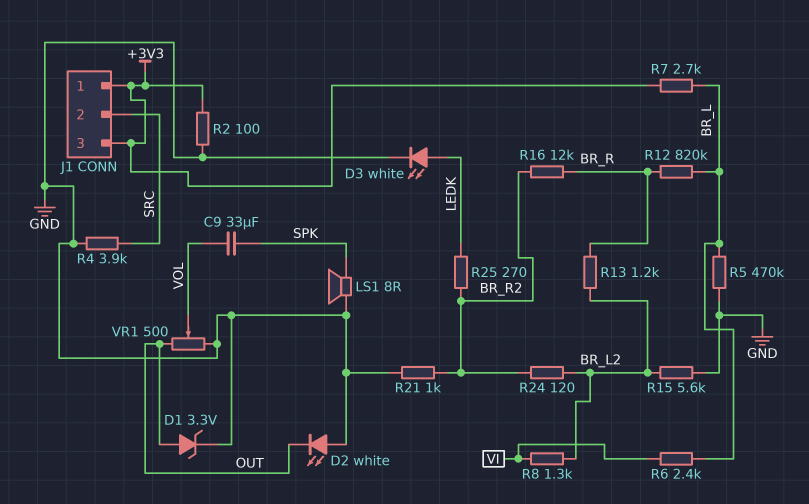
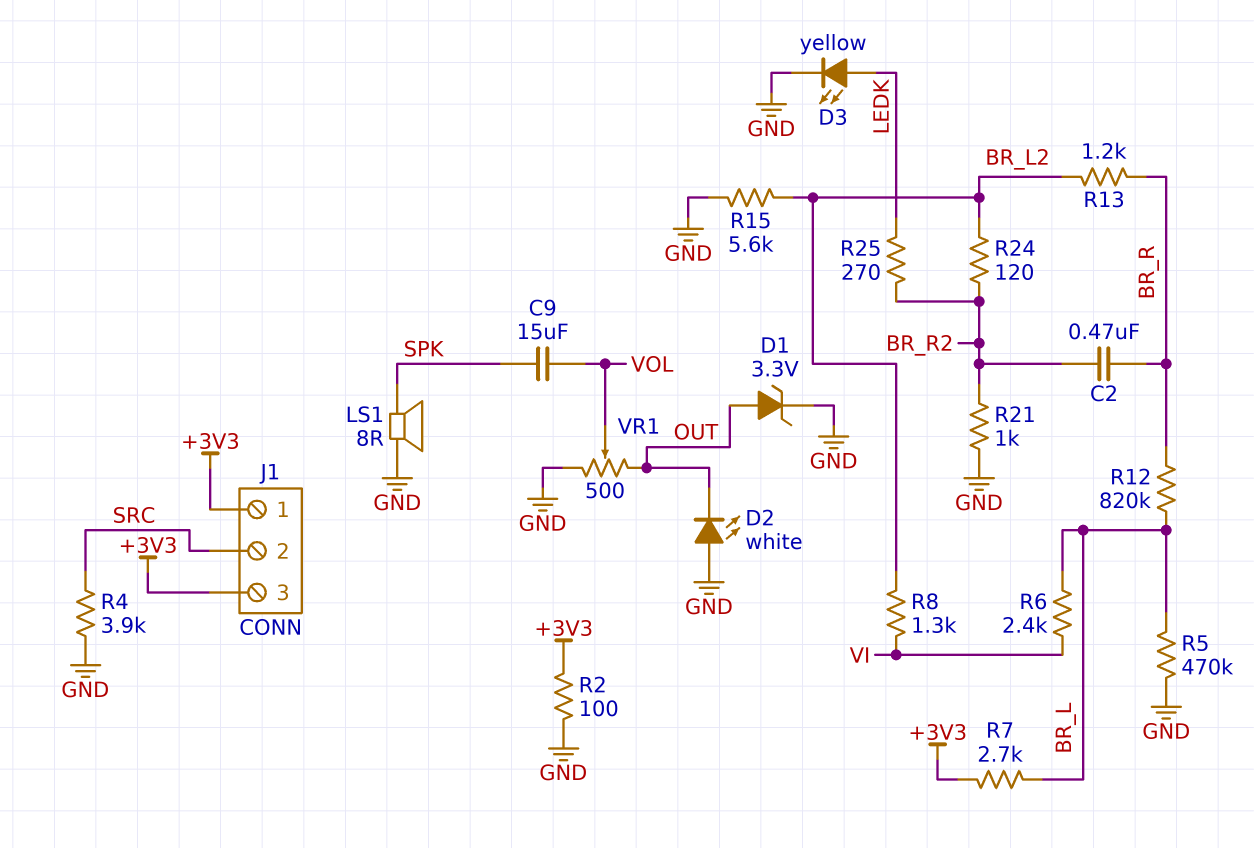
C2: none -> 470nF (BR_R, BR_R2)
C9: 33uF (SPK, VOL) -> 15uF (SPK, VOL)
D3: LED white (A LEDK, K GND) -> LED yellow (A LEDK, K GND)
R16: 12k (BR_R, BR_R2) -> none

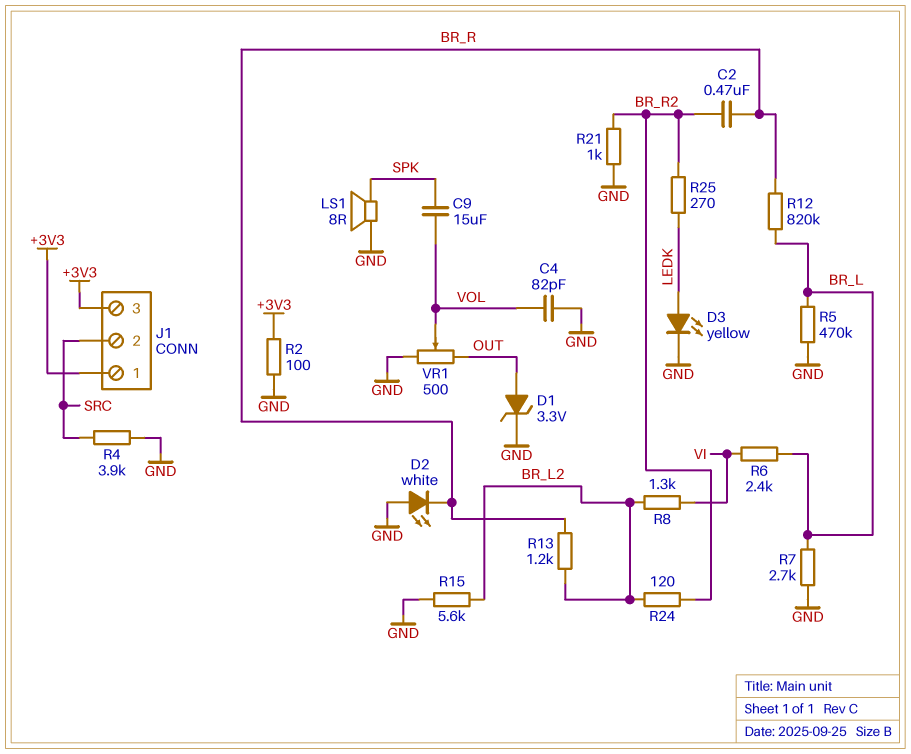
C4: none -> 82pF (GND, VOL)
D2: LED white (A GND, K OUT) -> LED white (A GND, K BR_R)
R7: 2.7k (+3V3, BR_L) -> 2.7k (BR_L, GND)

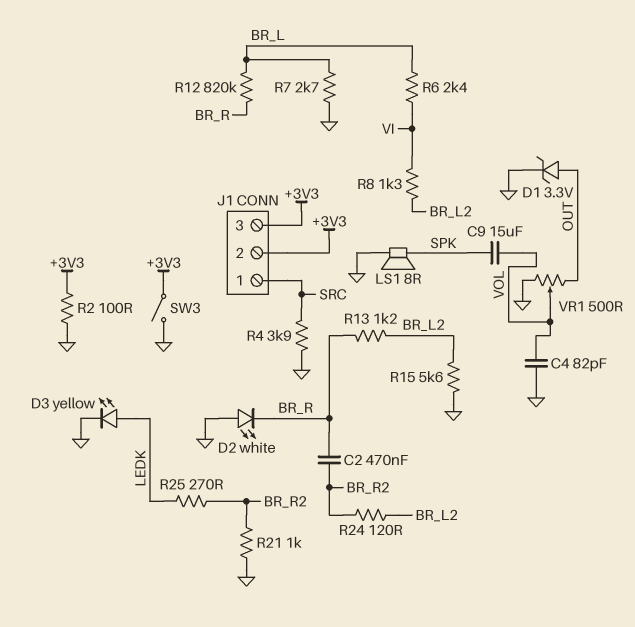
J1 pin 1: +3V3 -> SRC
J1 pin 2: SRC -> +3V3
R5: 470k (BR_L, GND) -> none
SW3: none -> switch (+3V3, GND)

